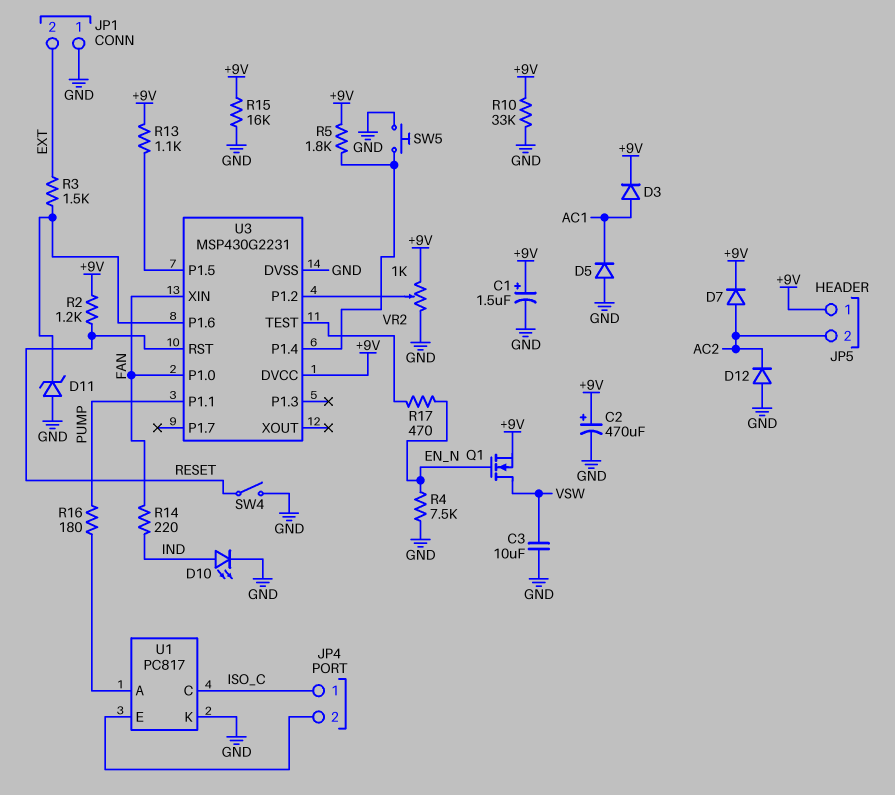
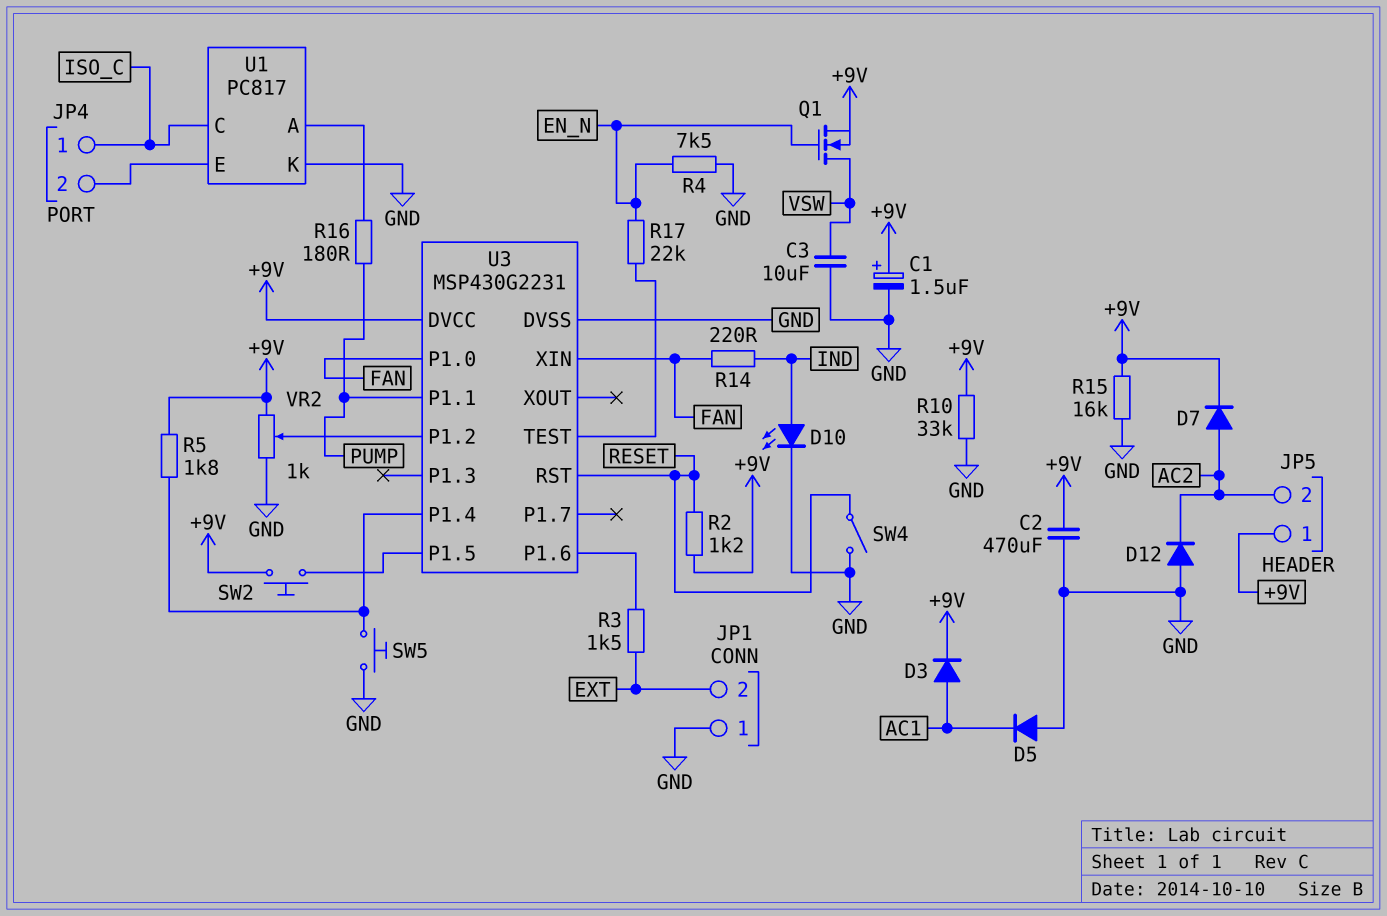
C2: 470uF (plus +9V, minus GND) -> 470uF (+9V, GND)
D11: zener (A GND, K U3/P1.6) -> none
R13: 1.1k (+9V, U3/P1.5) -> none
R17: 470 (EN_N, U3/TEST) -> 22k (EN_N, U3/TEST)
SW2: none -> button (+9V, U3/P1.5)

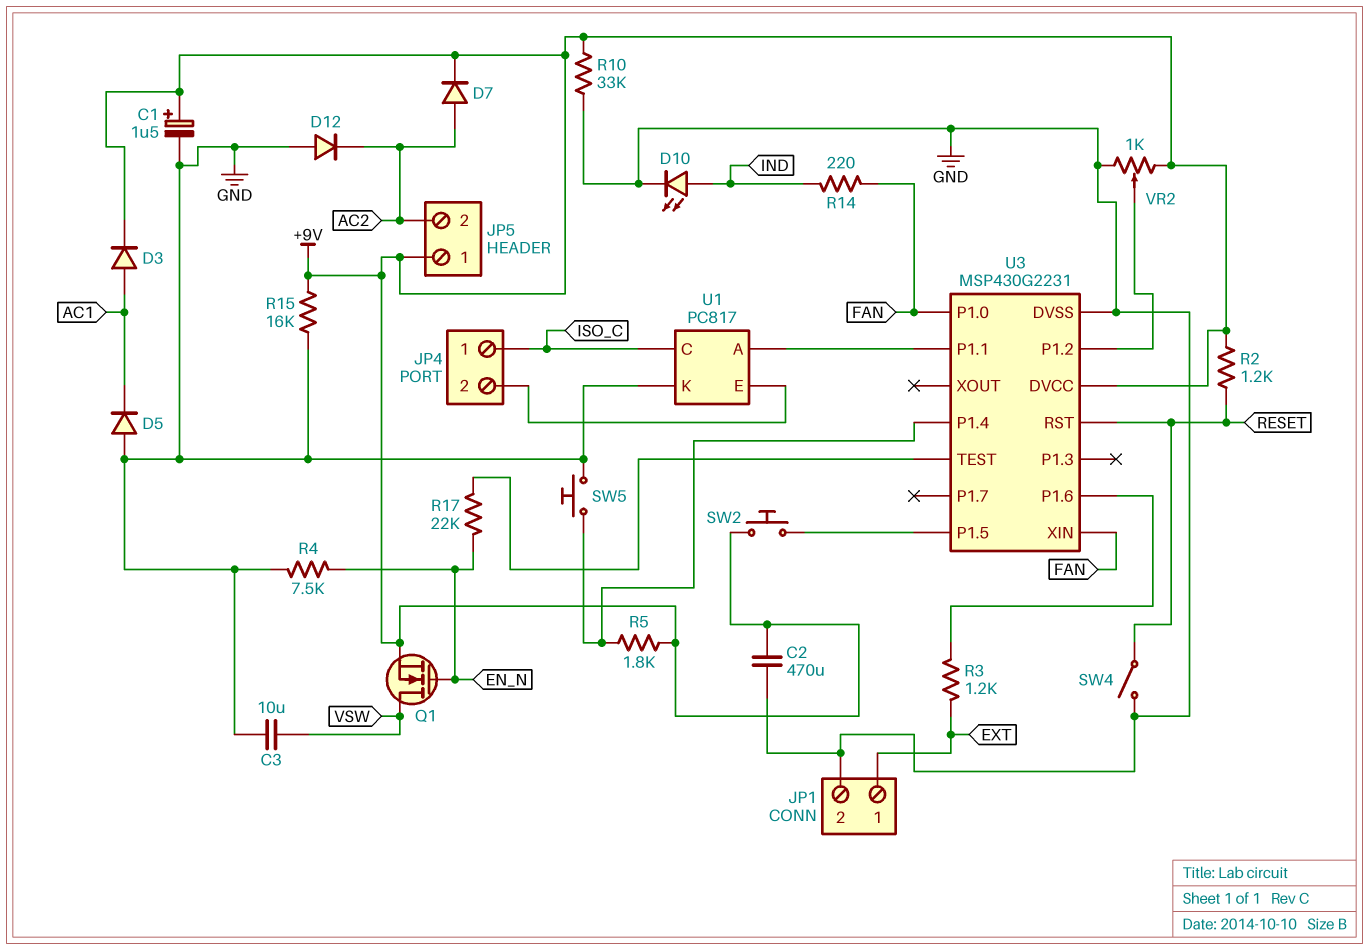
JP1 pin 1: GND -> EXT
JP1 pin 2: EXT -> GND
R3: 1.5k (EXT, U3/P1.6) -> 1.2k (EXT, U3/P1.6)
R16: 180 (PUMP, U1/A) -> none
U3 pin P1.1: PUMP -> U1/A

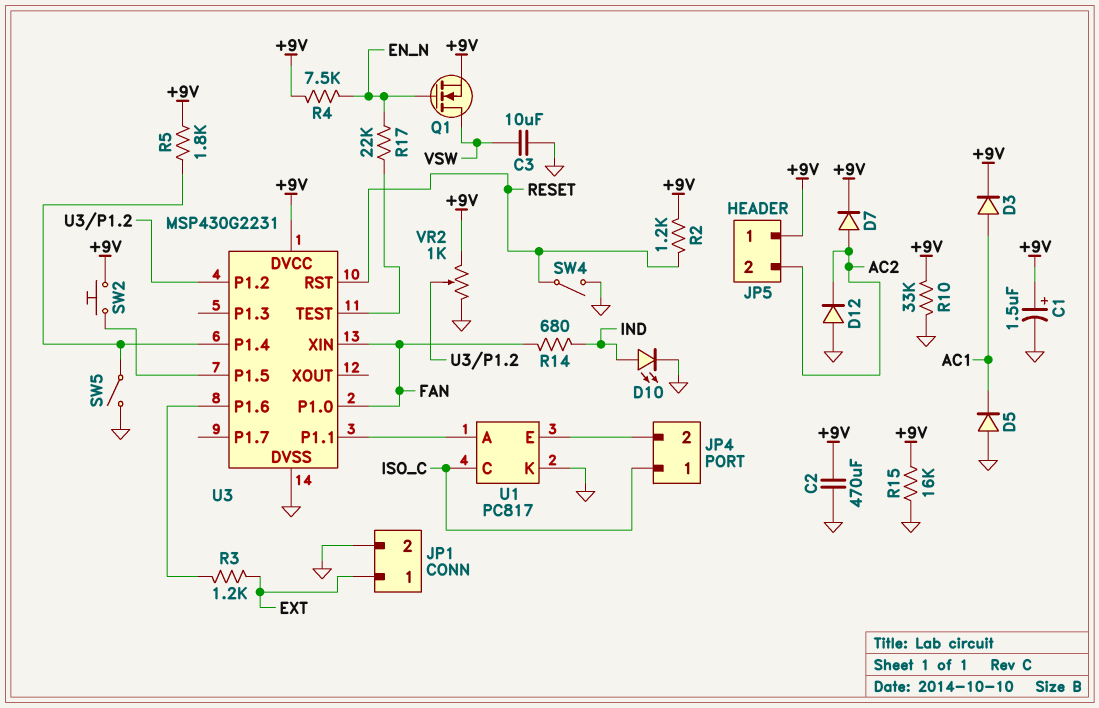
R4: 7.5k (EN_N, GND) -> 7.5k (+9V, EN_N)
R14: 220 (FAN, IND) -> 680 (FAN, IND)
SW5: button (GND, U3/P1.4) -> switch (GND, U3/P1.4)

